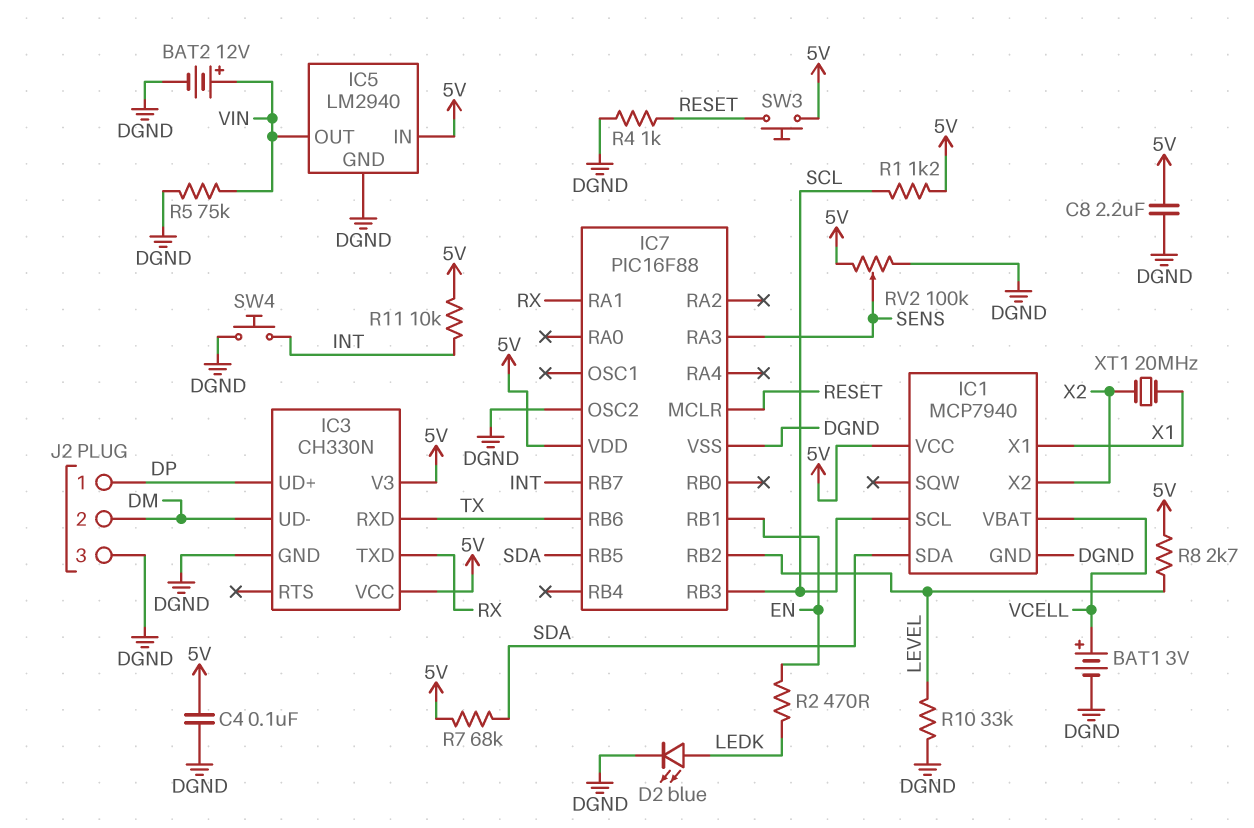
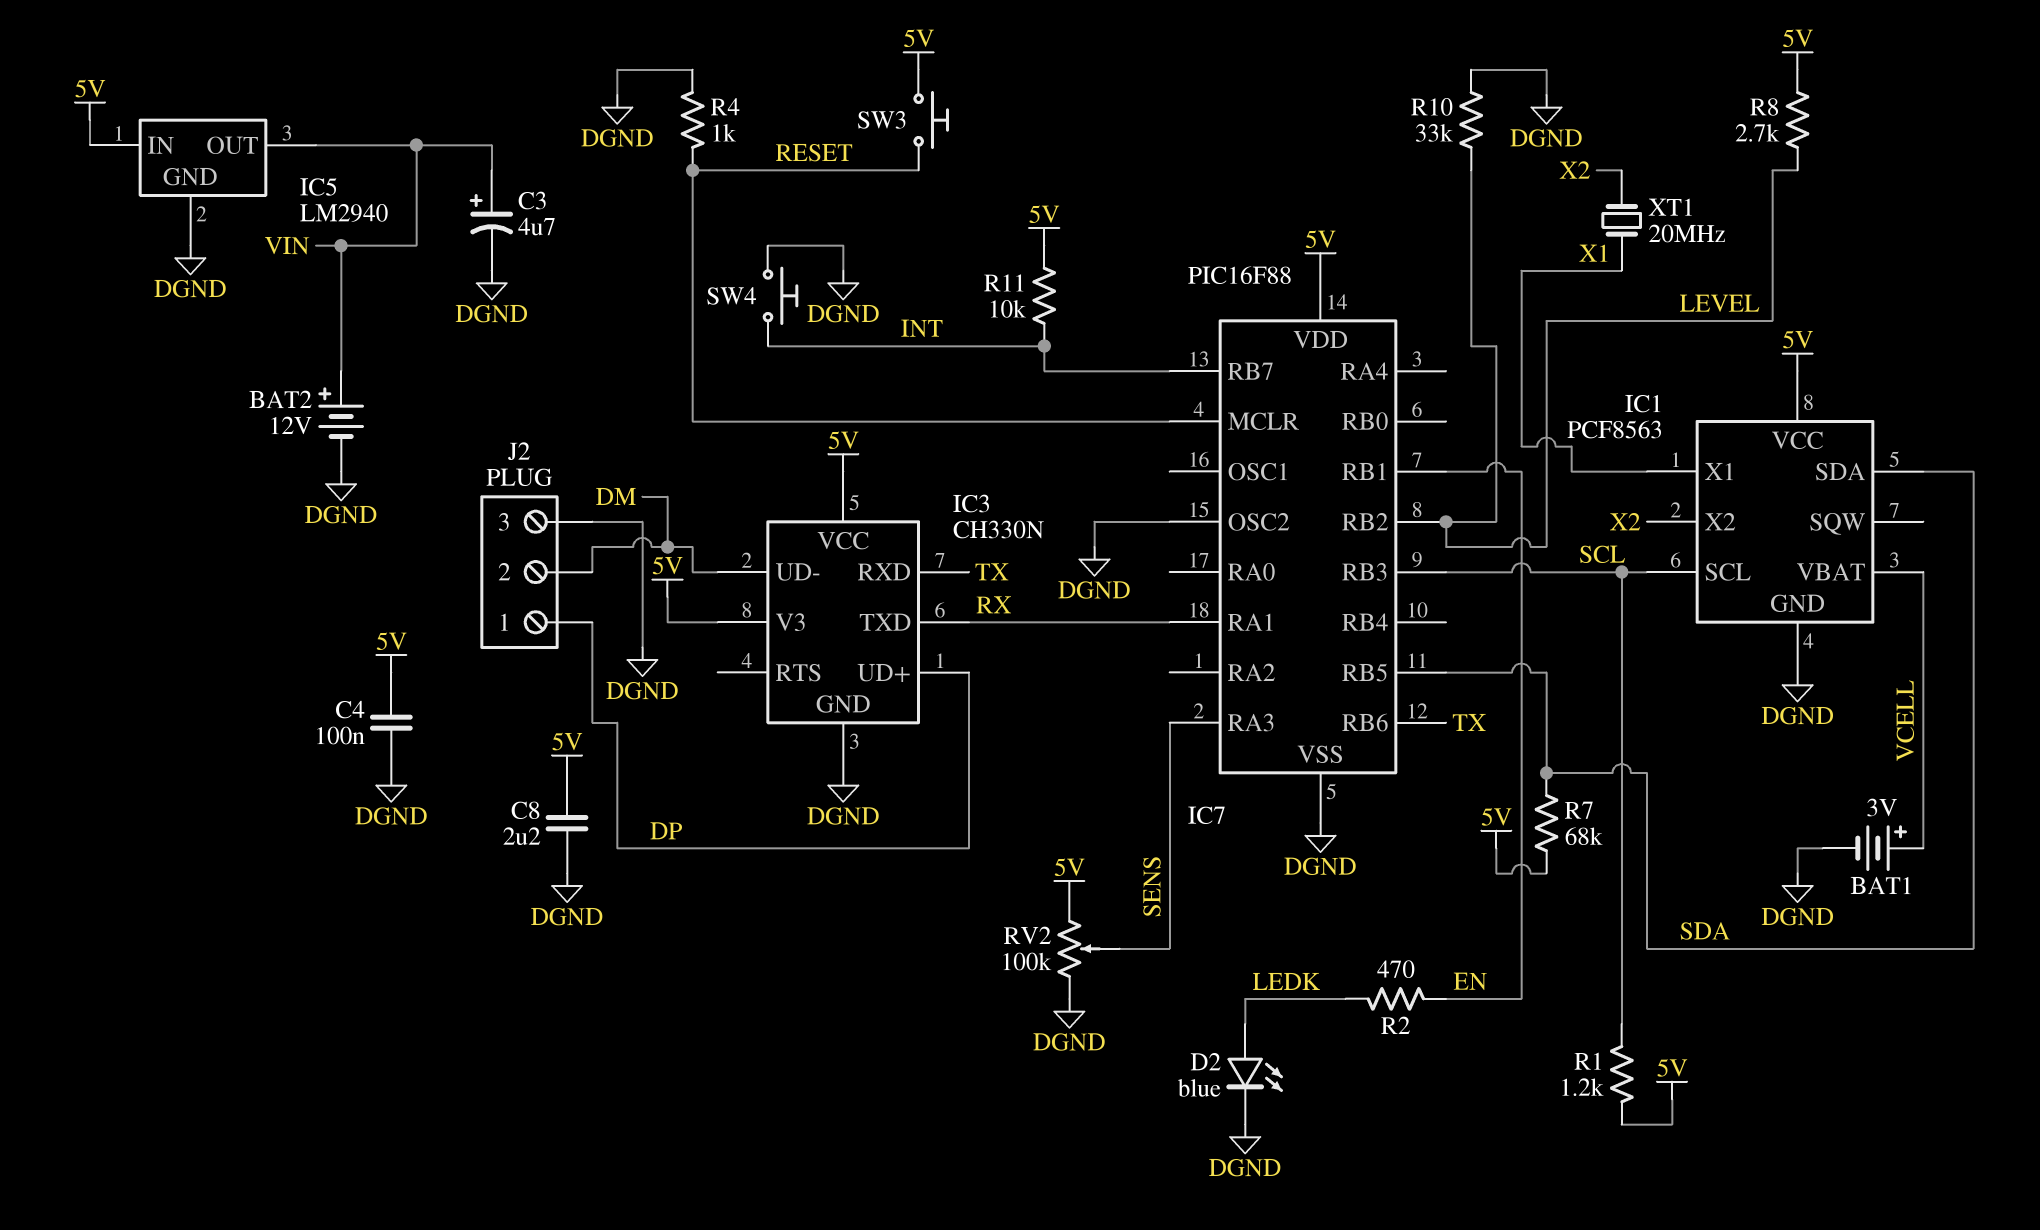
C3: none -> 4.7uF (plus VIN, minus DGND)
IC1: MCP7940 -> PCF8563
R5: 75k (DGND, VIN) -> none

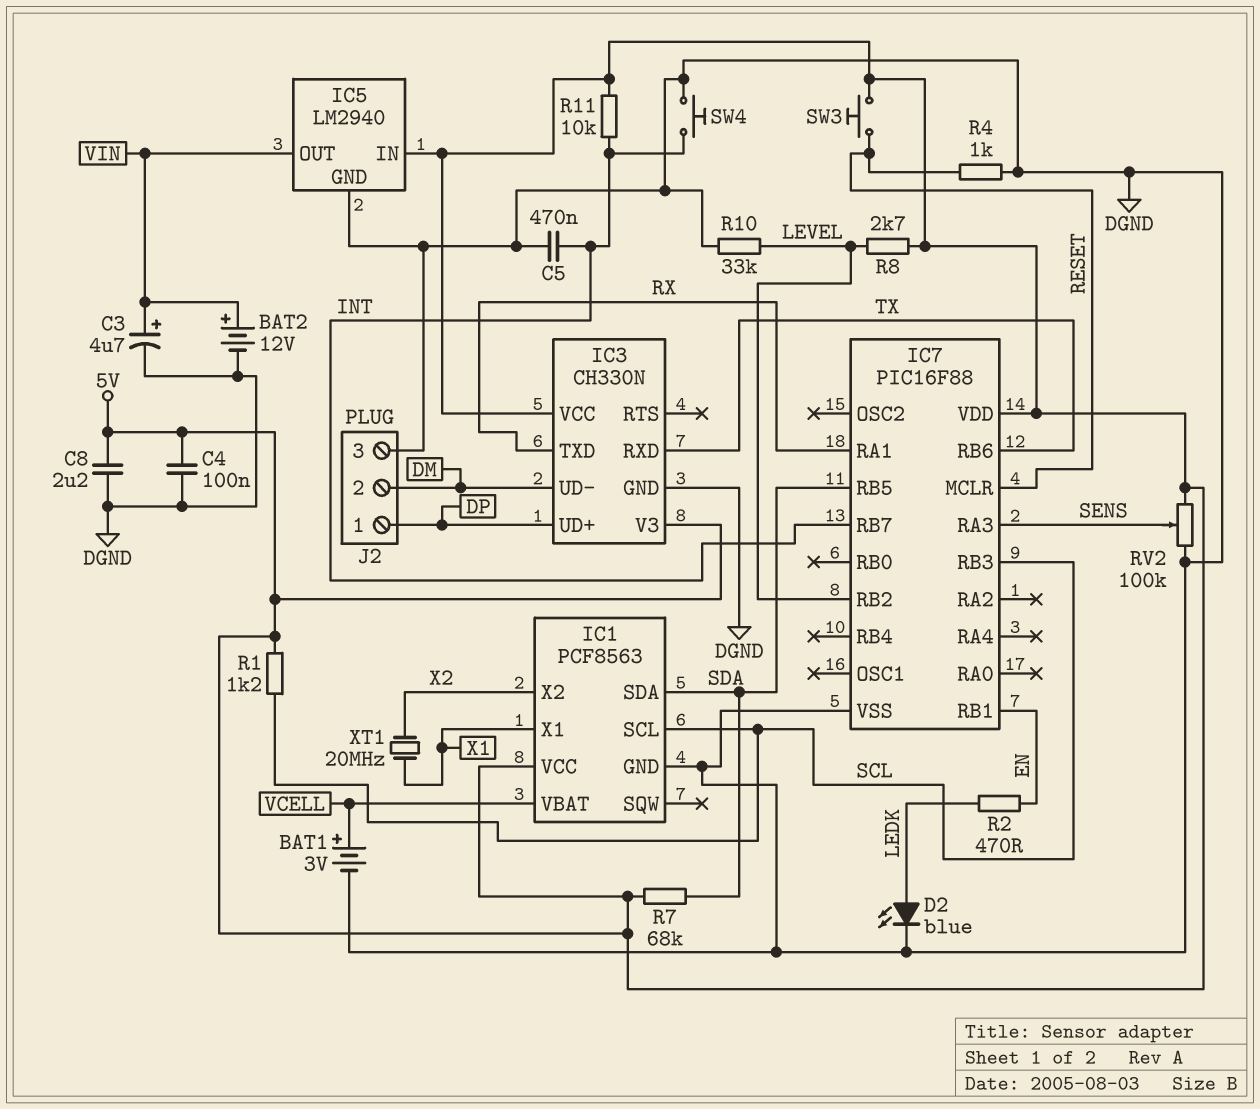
C5: none -> 470nF (DGND, INT)
IC7 pin OSC2: DGND -> none

